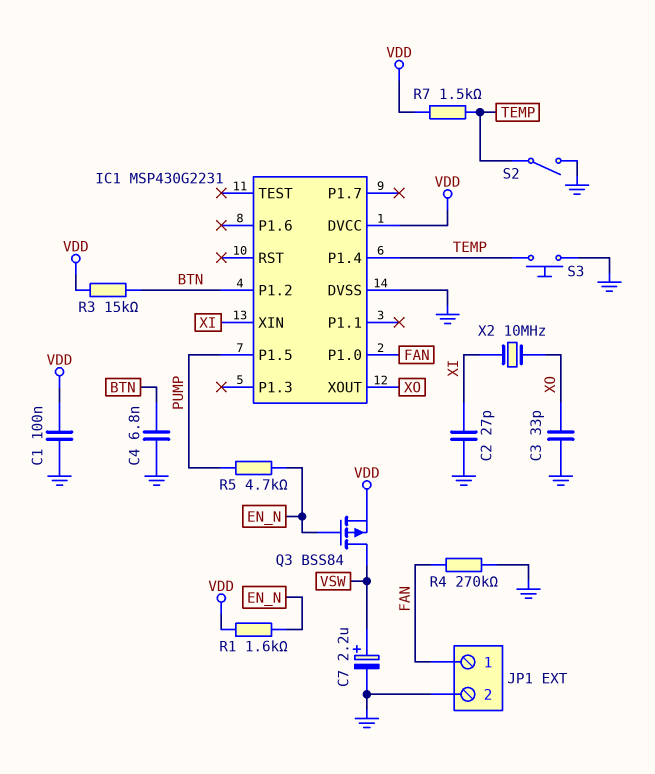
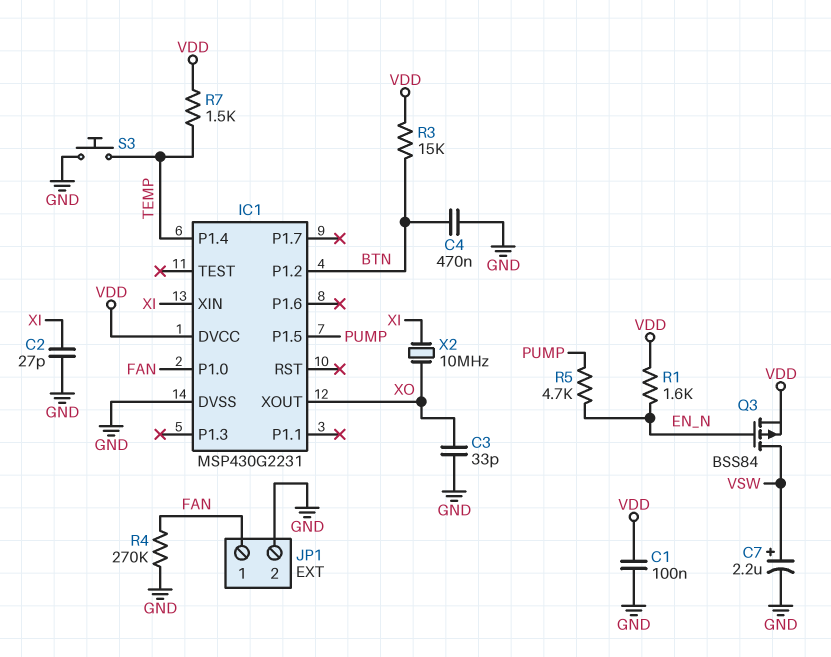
C4: 6.8nF (BTN, GND) -> 470nF (BTN, GND)
S2: switch (GND, TEMP) -> none

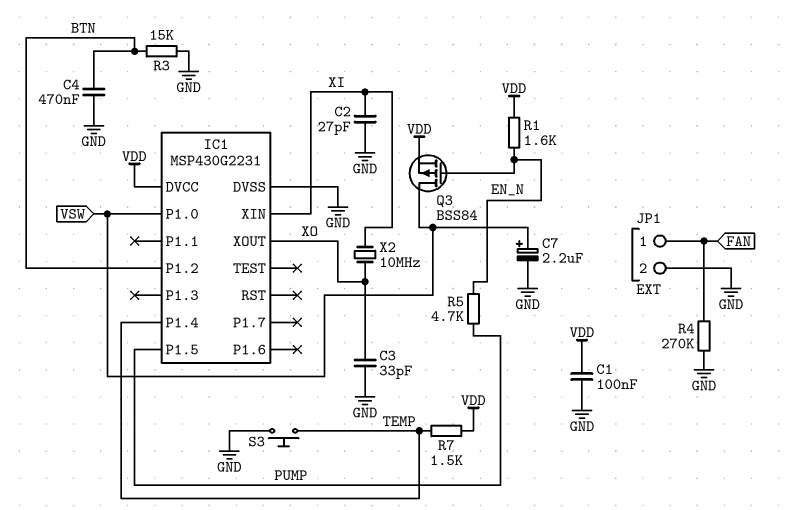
IC1 pin P1.0: FAN -> VSW
R3: 15k (BTN, VDD) -> 15k (BTN, GND)

